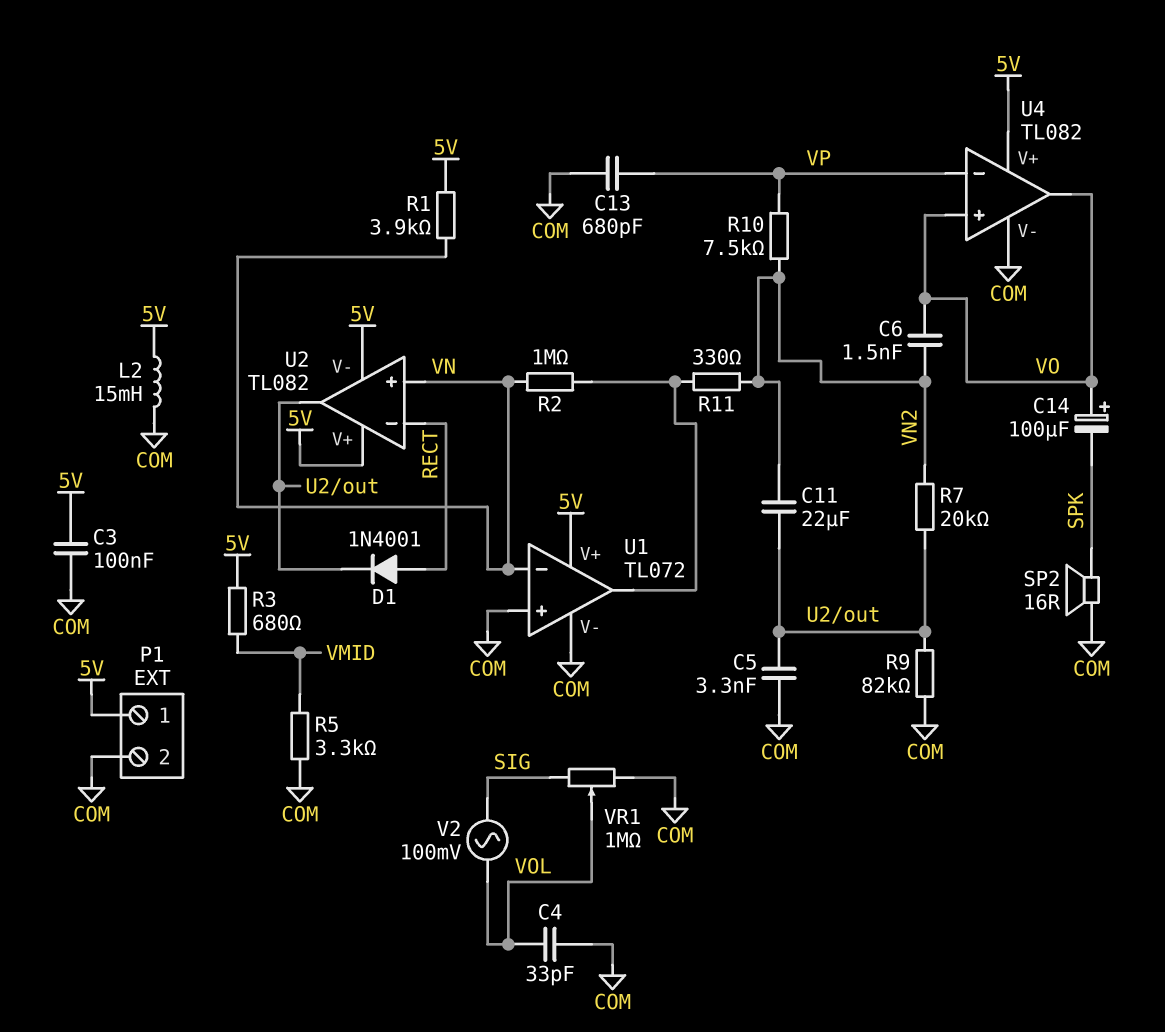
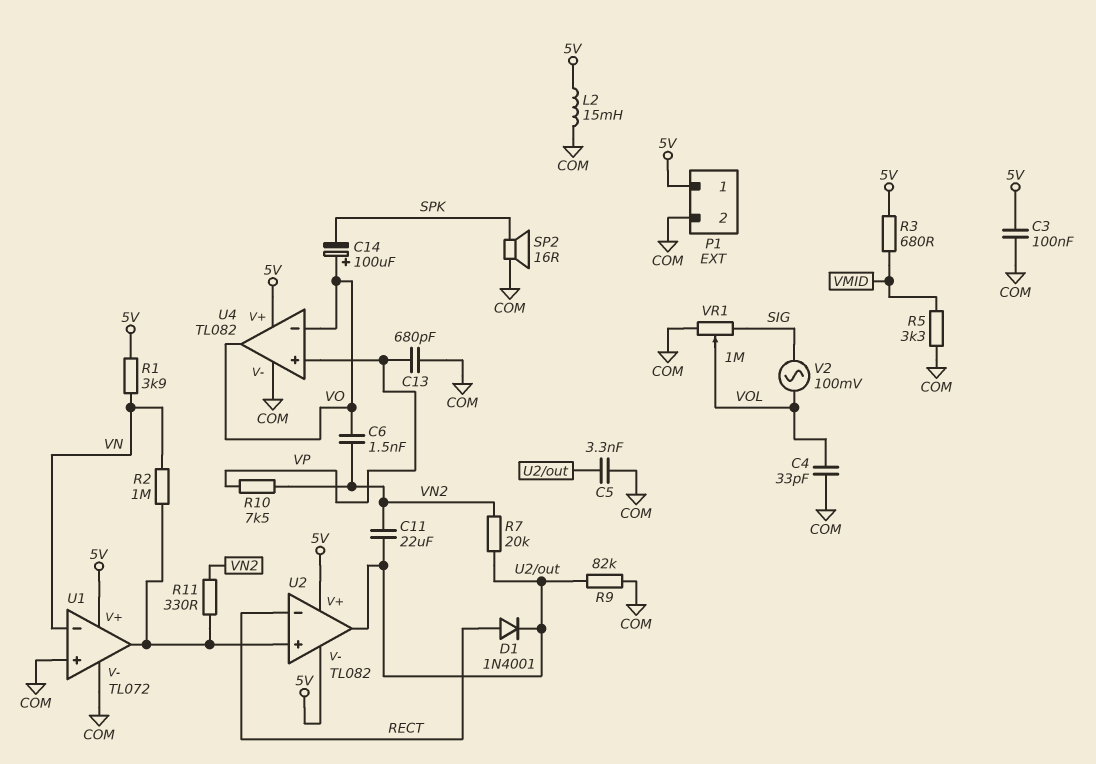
U2 pin in+: VN -> U1/out
U4 pin in+: VO -> VP
U4 pin in-: VP -> VO

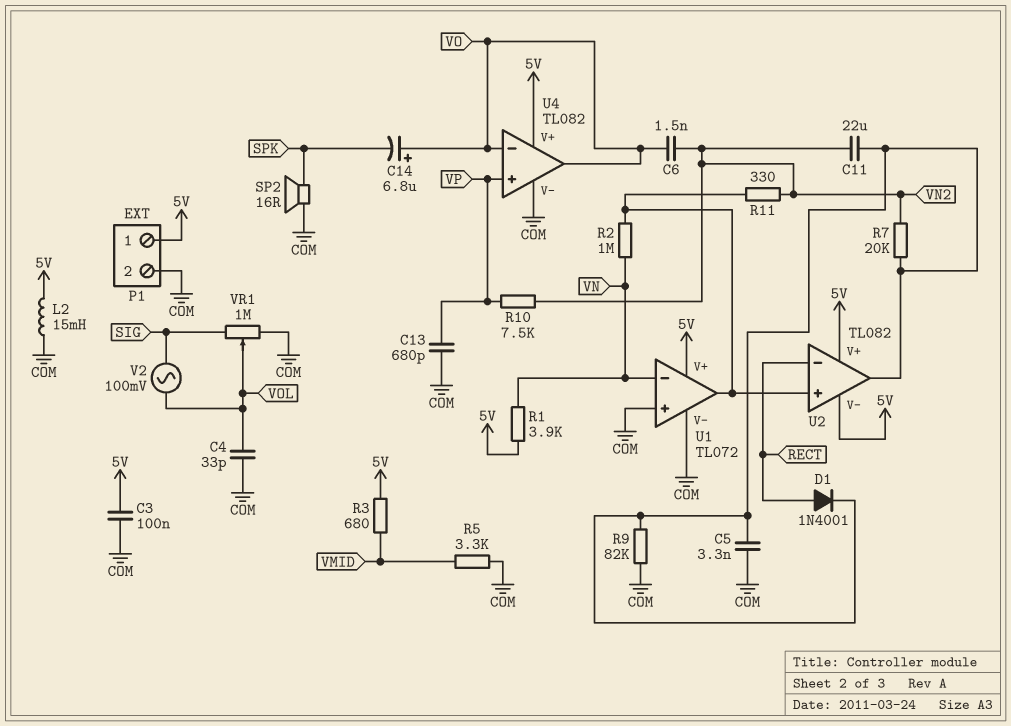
C14: 100uF (plus VO, minus SPK) -> 6.8uF (plus VO, minus SPK)

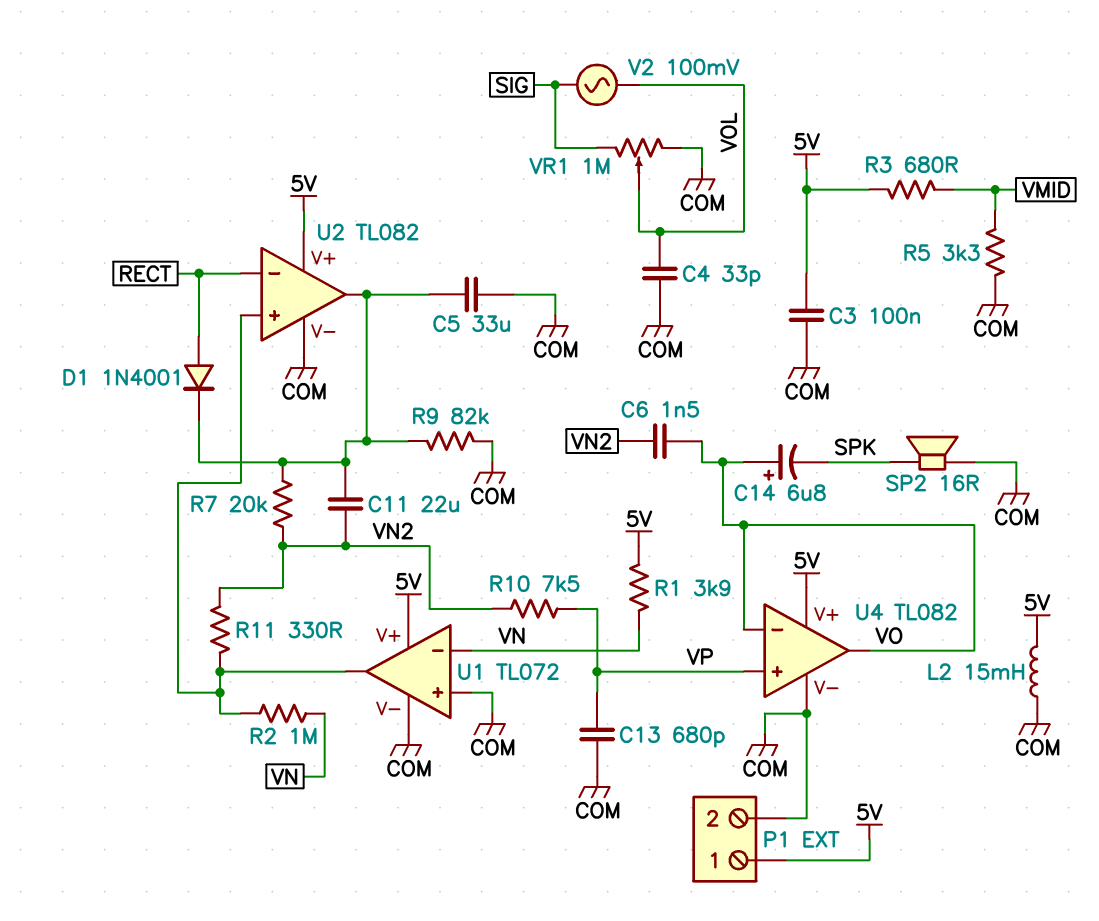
C5: 3.3nF (COM, U2/out) -> 33uF (COM, U2/out)
U2 pin V-: 5V -> COM

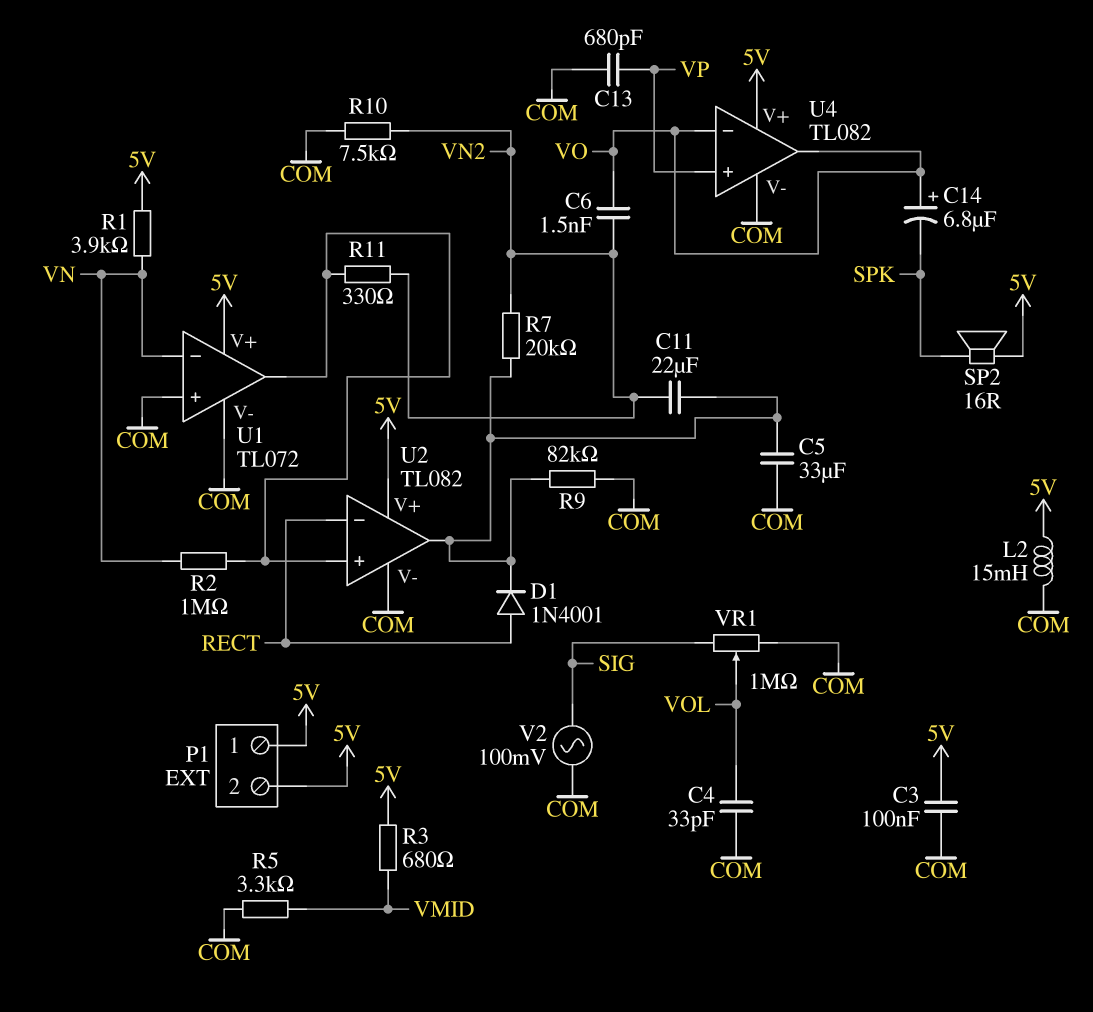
P1 pin 2: COM -> 5V
R10: 7.5k (VN2, VP) -> 7.5k (COM, VN2)
SP2: speaker 16R (COM, SPK) -> speaker 16R (5V, SPK)
V2: AC 100mV (SIG, VOL) -> AC 100mV (COM, SIG)

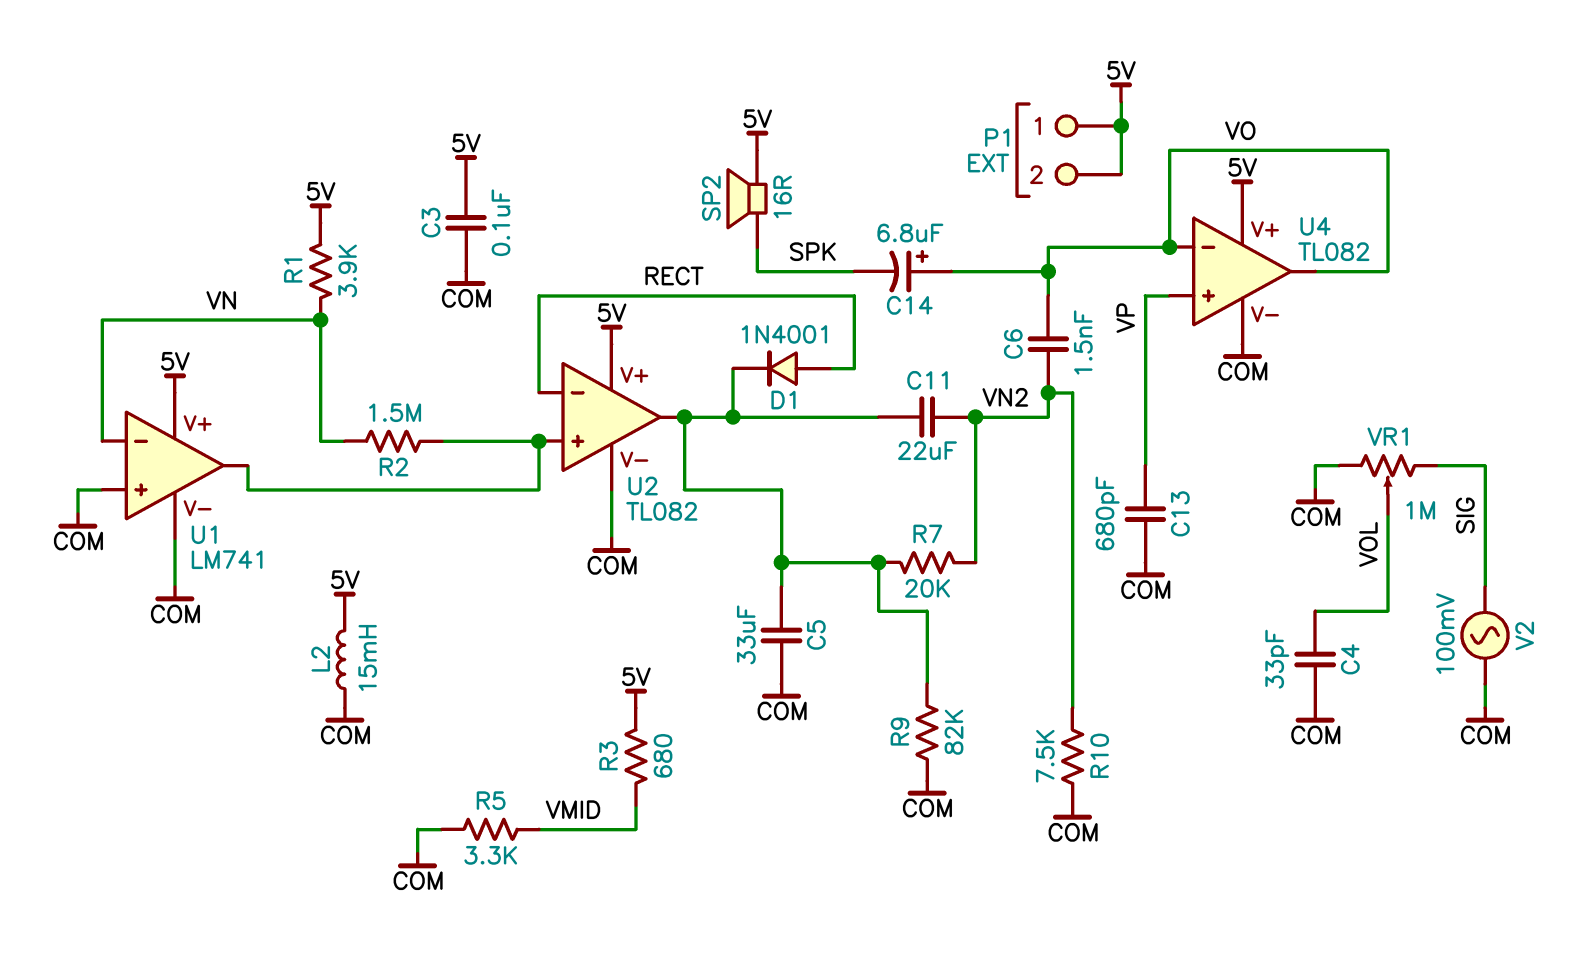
R2: 1M (U1/out, VN) -> 1.5M (U1/out, VN)
R11: 330 (U1/out, VN2) -> none
U1: TL072 -> LM741

